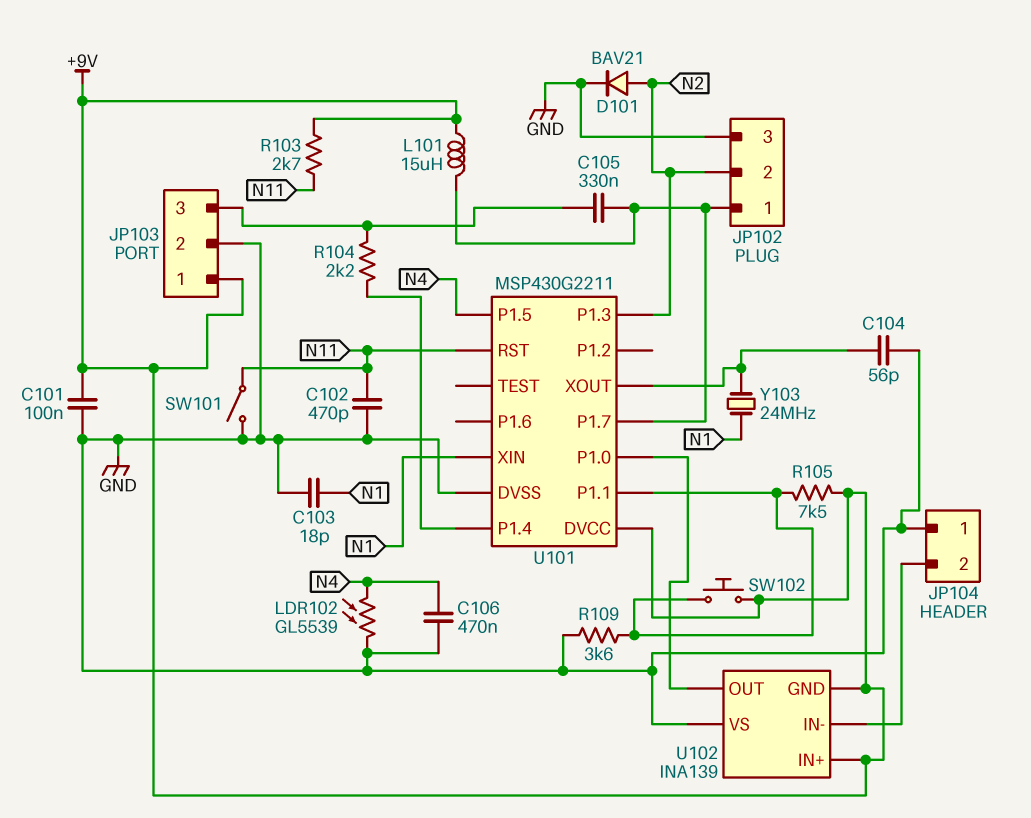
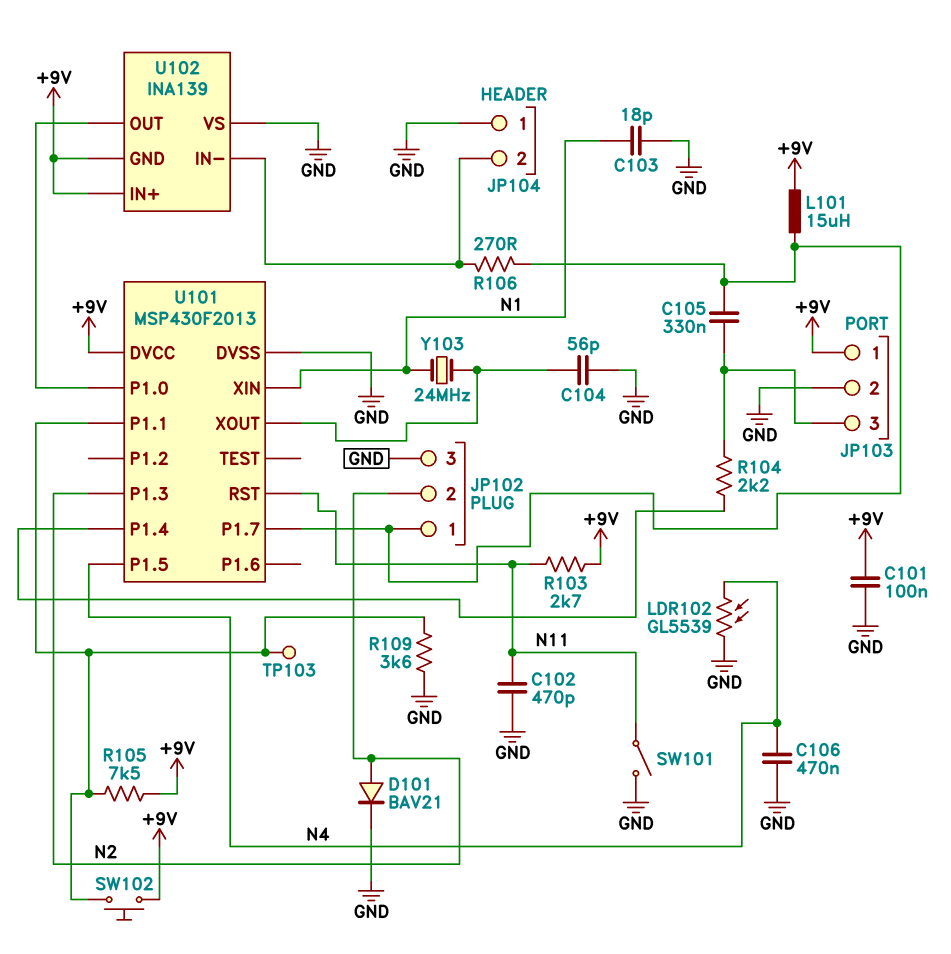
R106: none -> 270 (JP102/1, JP104/2)
TP103: none -> test point (U101/P1.1)
U101: MSP430G2211 -> MSP430F2013

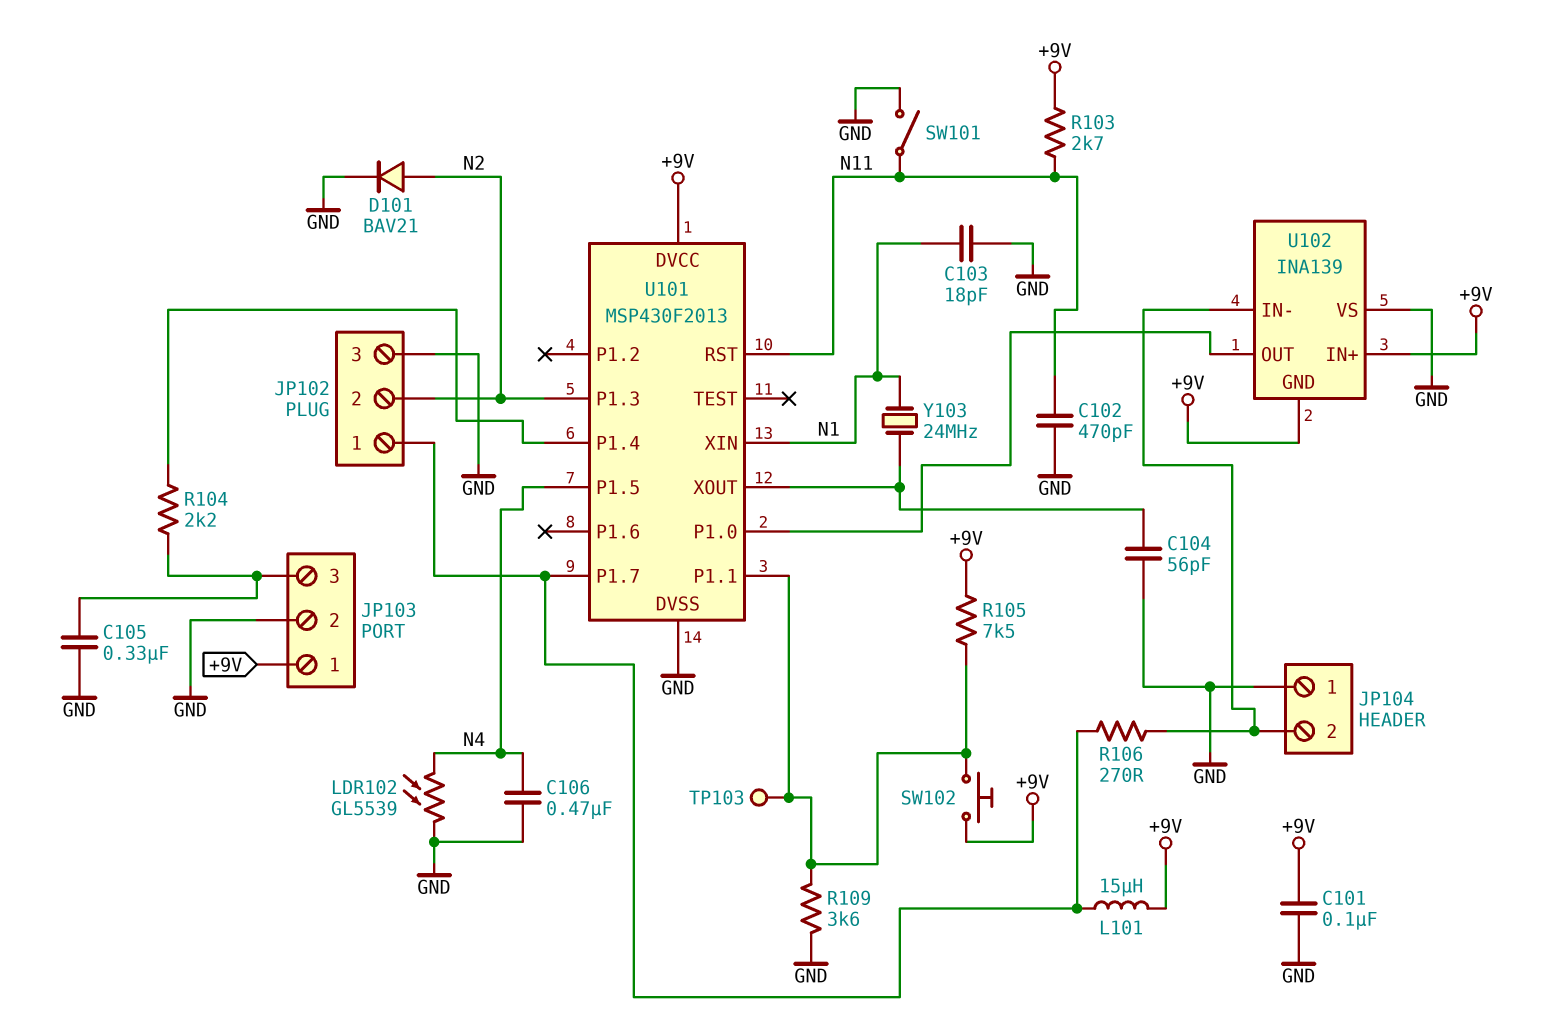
C105: 330nF (JP102/1, JP103/3) -> 330nF (GND, JP103/3)

